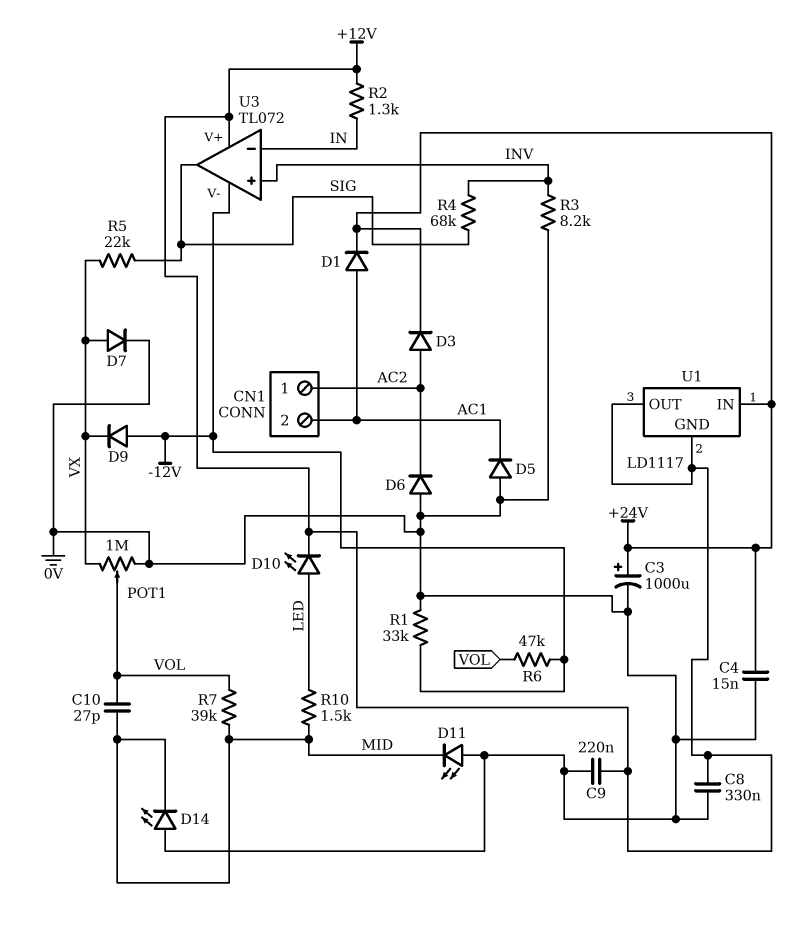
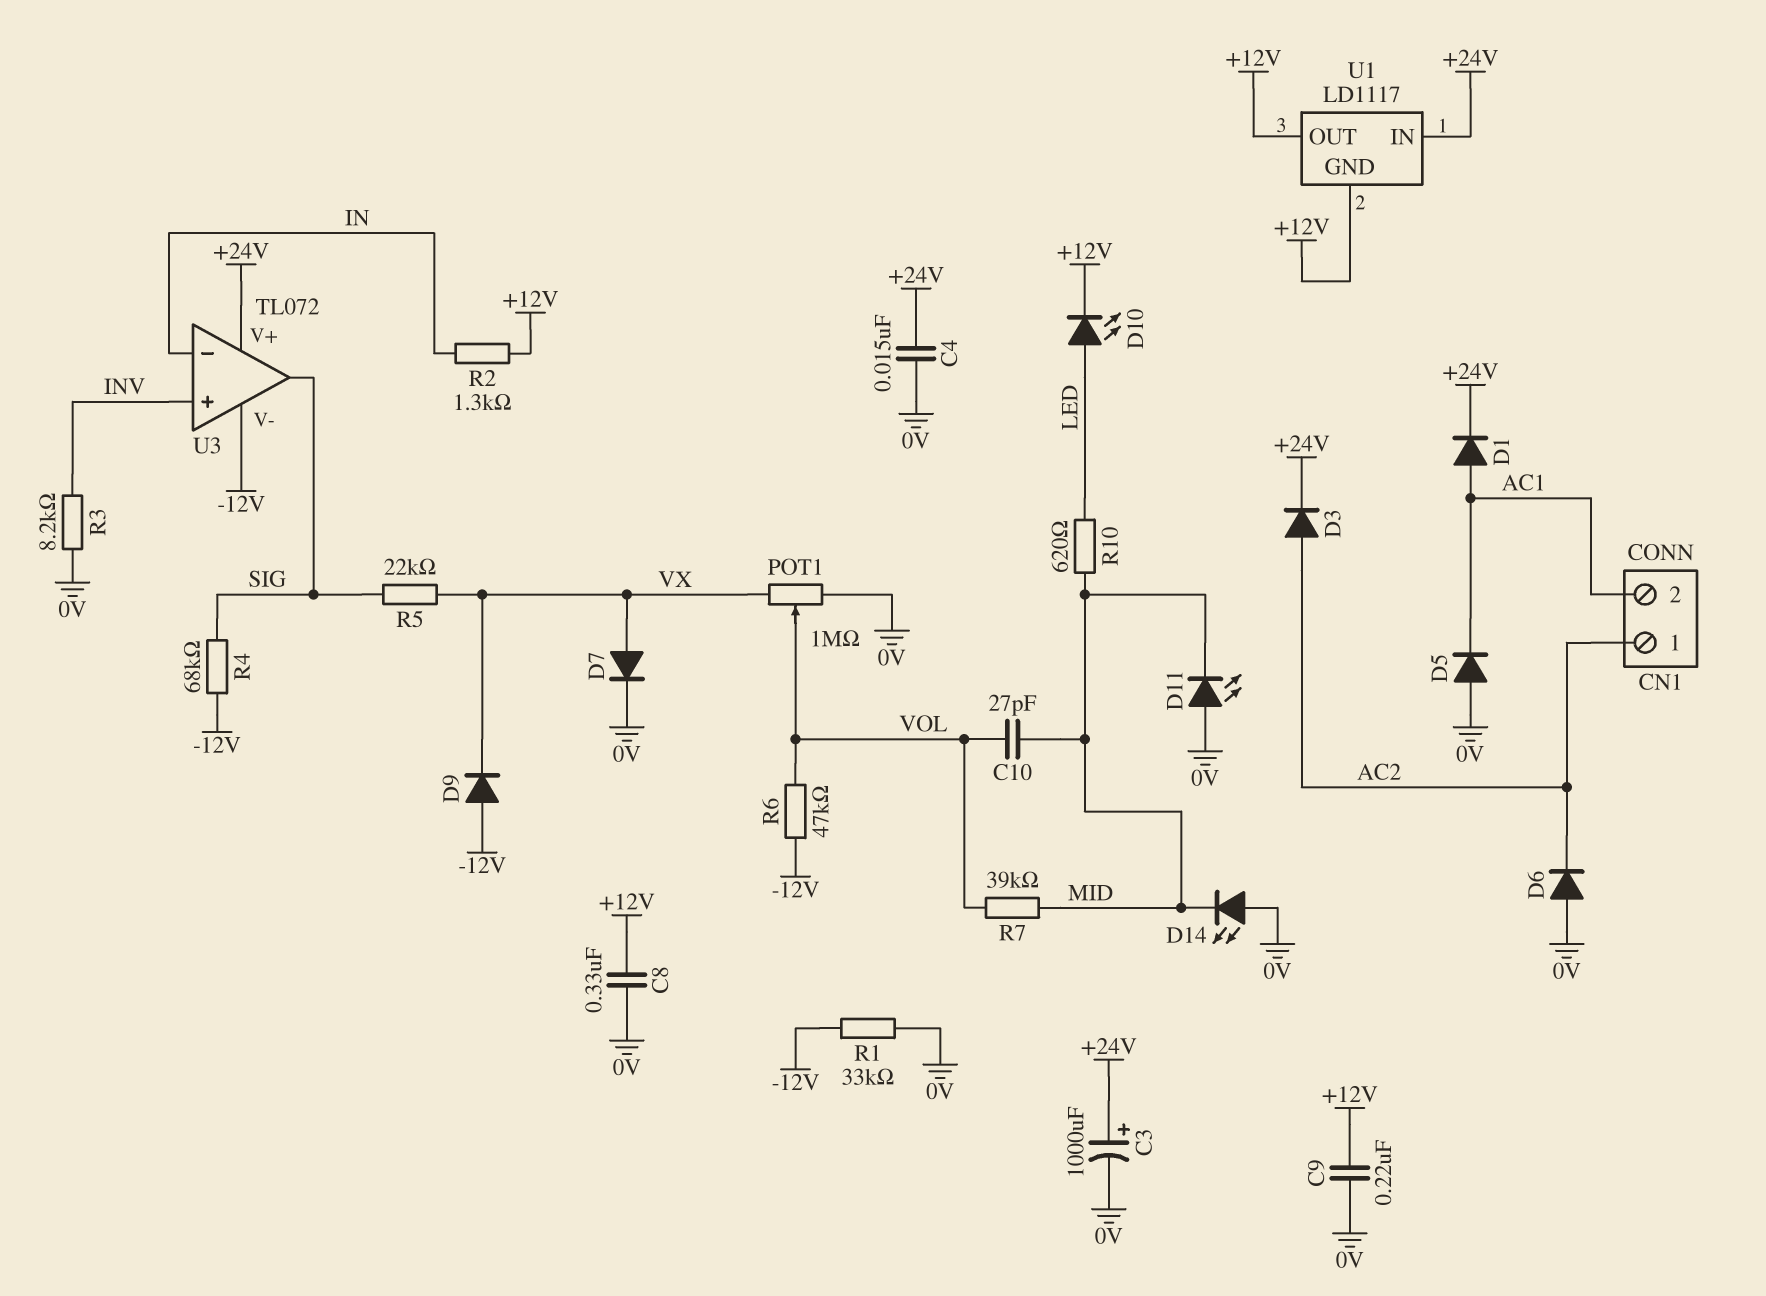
R4: 68k (INV, SIG) -> 68k (-12V, SIG)
R10: 1.5k (LED, MID) -> 620 (LED, MID)
U3 pin V+: +12V -> +24V

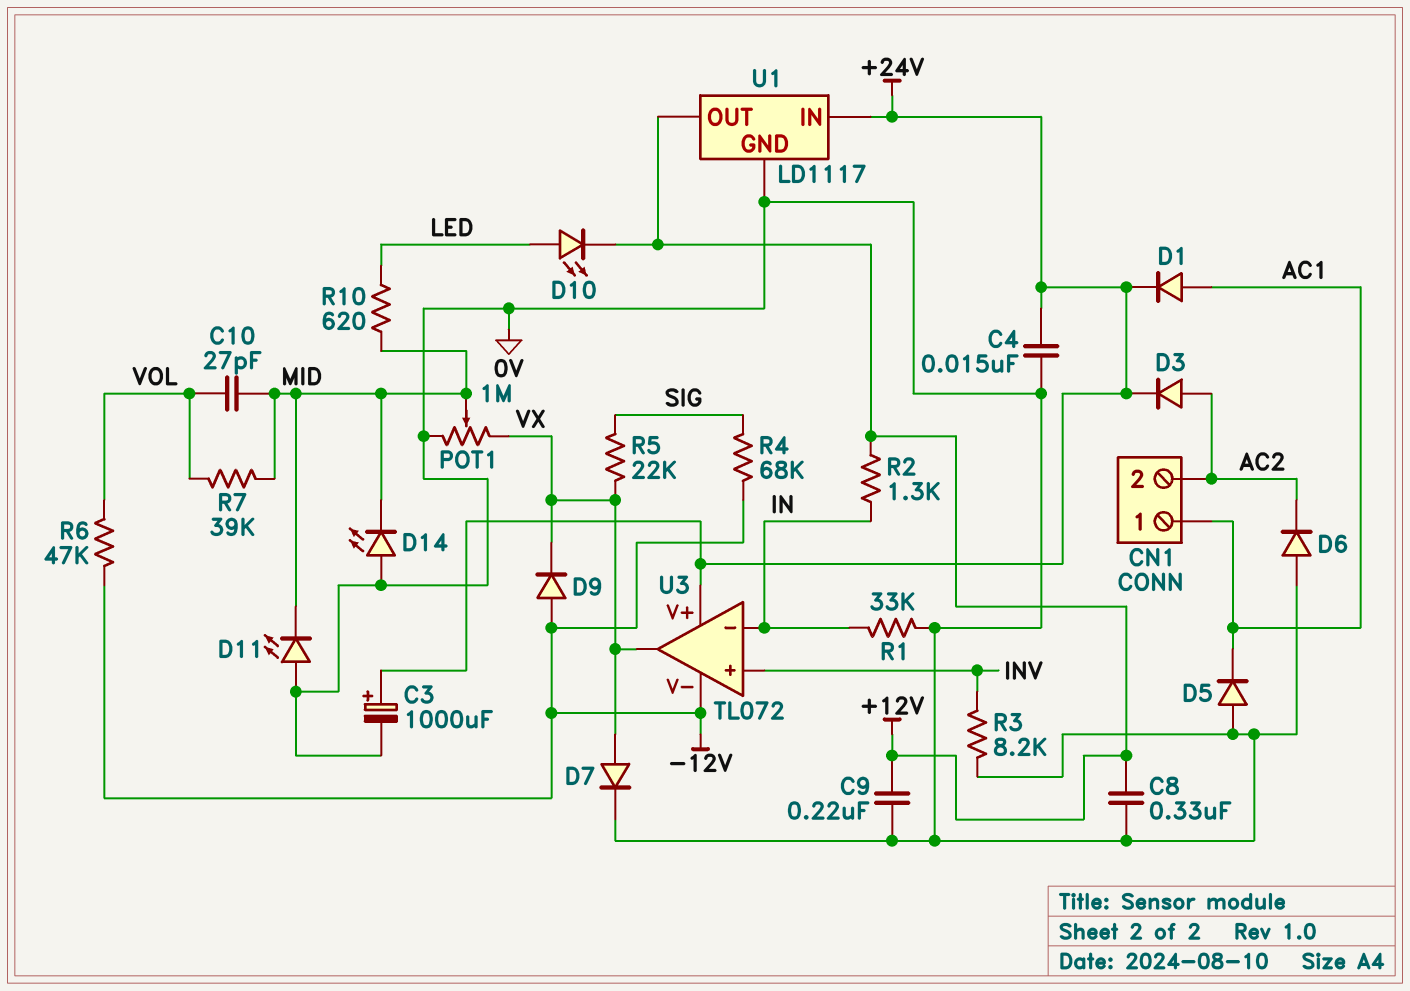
CN1 pin 1: AC2 -> AC1
CN1 pin 2: AC1 -> AC2
POT1: 1M (0V, VX, wiper VOL) -> 1M (0V, VX, wiper MID)
R1: 33k (-12V, 0V) -> 33k (0V, IN)
U1 pin GND: +12V -> 0V
U3 pin out: SIG -> VX

